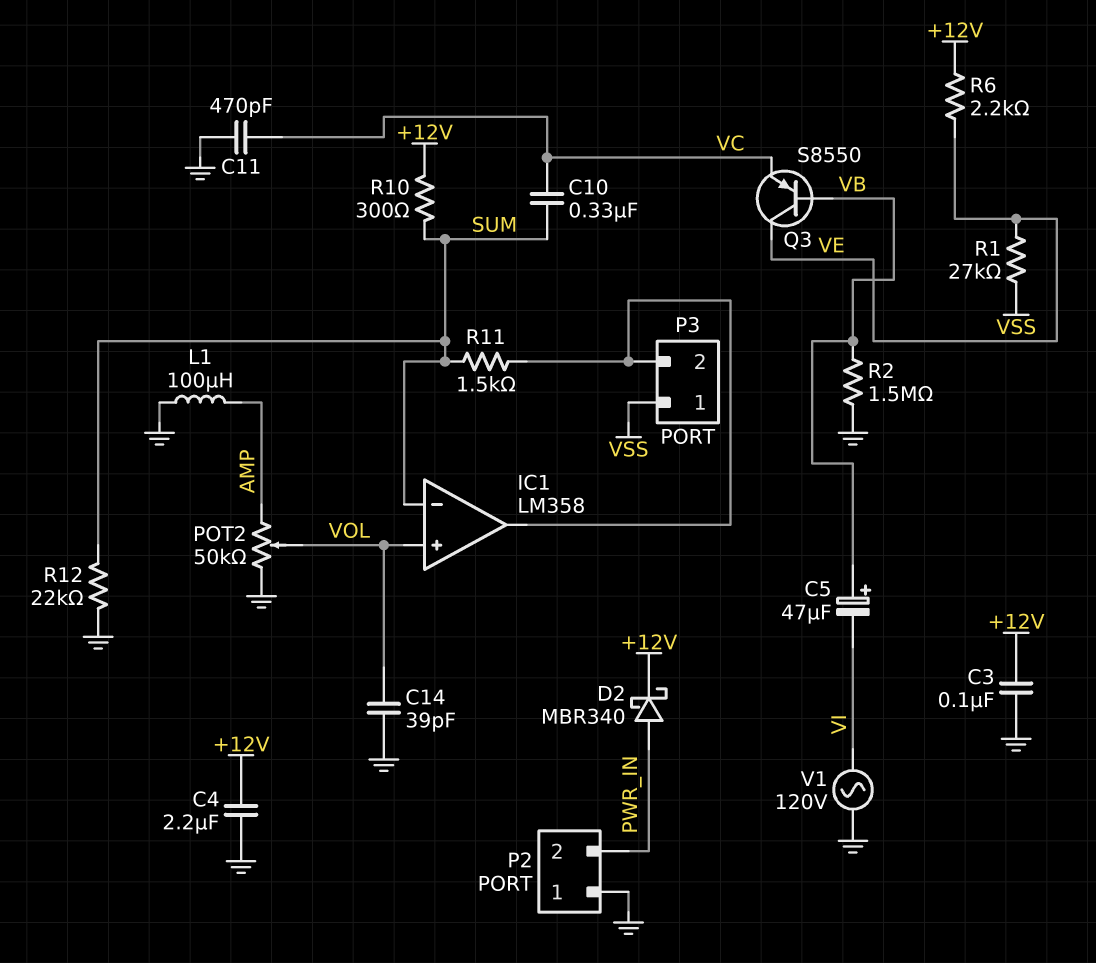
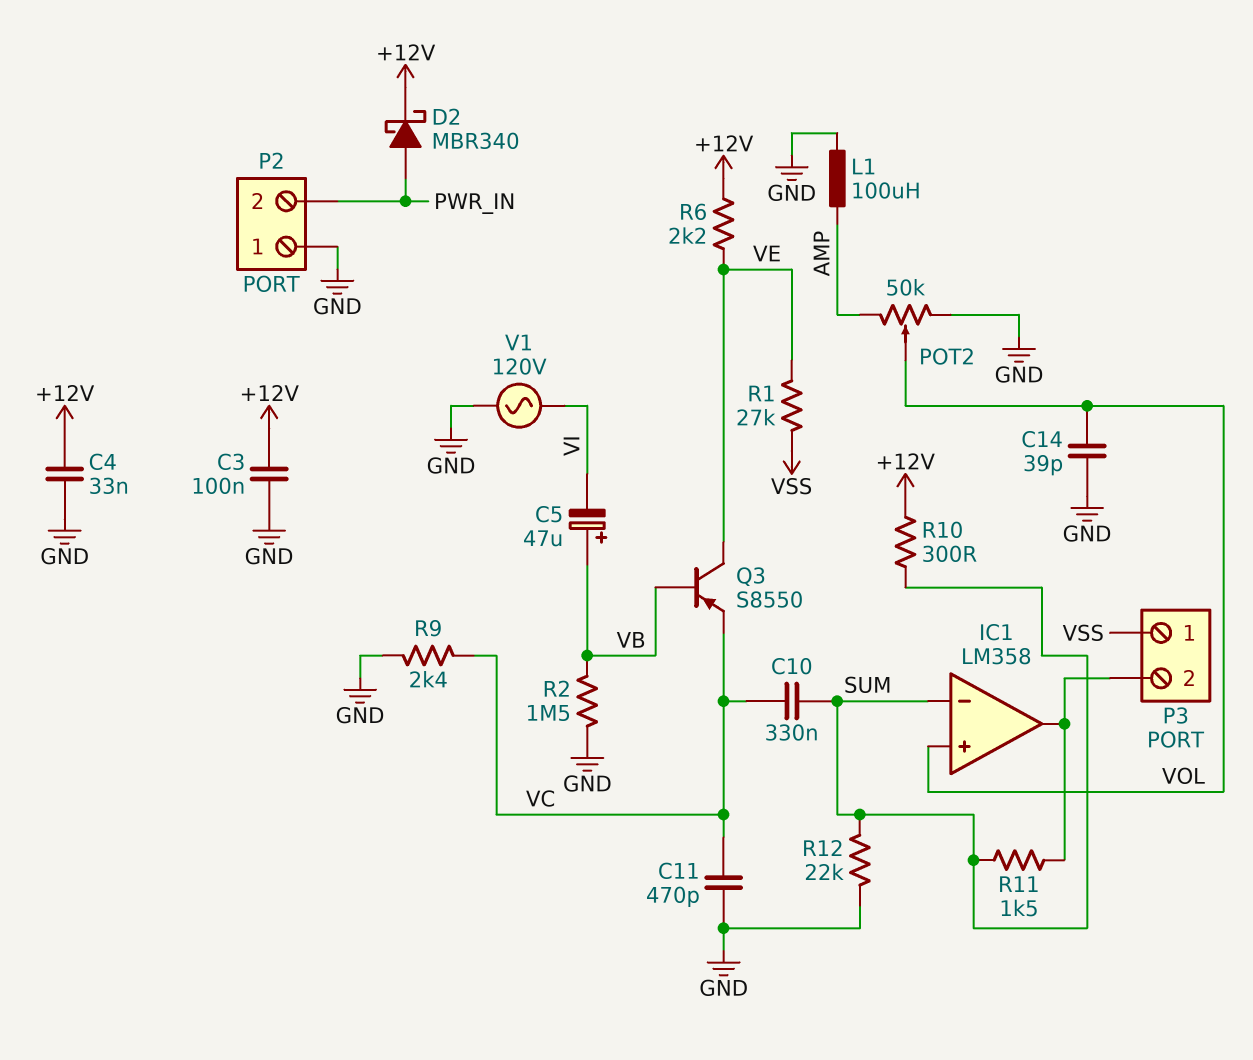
C4: 2.2uF (+12V, GND) -> 33nF (+12V, GND)
R9: none -> 2.4k (GND, VC)

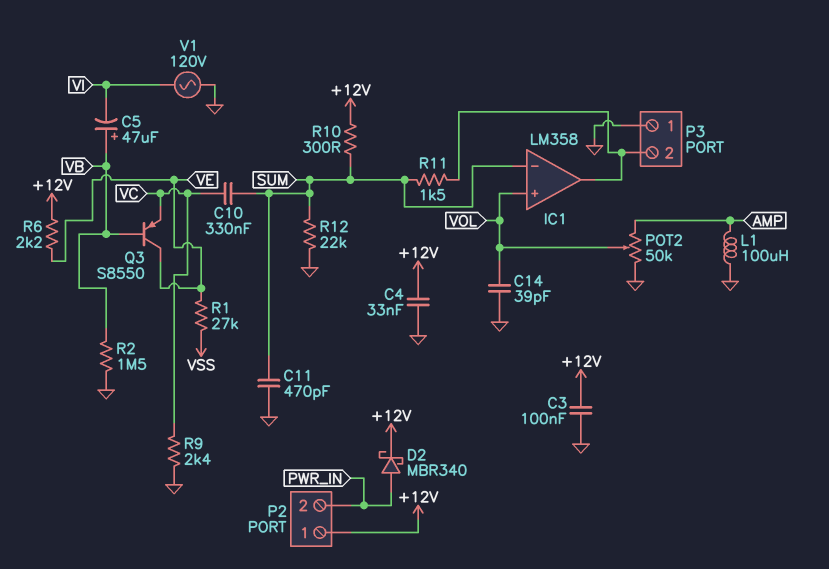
C11: 470pF (GND, VC) -> 470pF (GND, SUM)
P2 pin 1: GND -> +12V
P3 pin 1: VSS -> GND

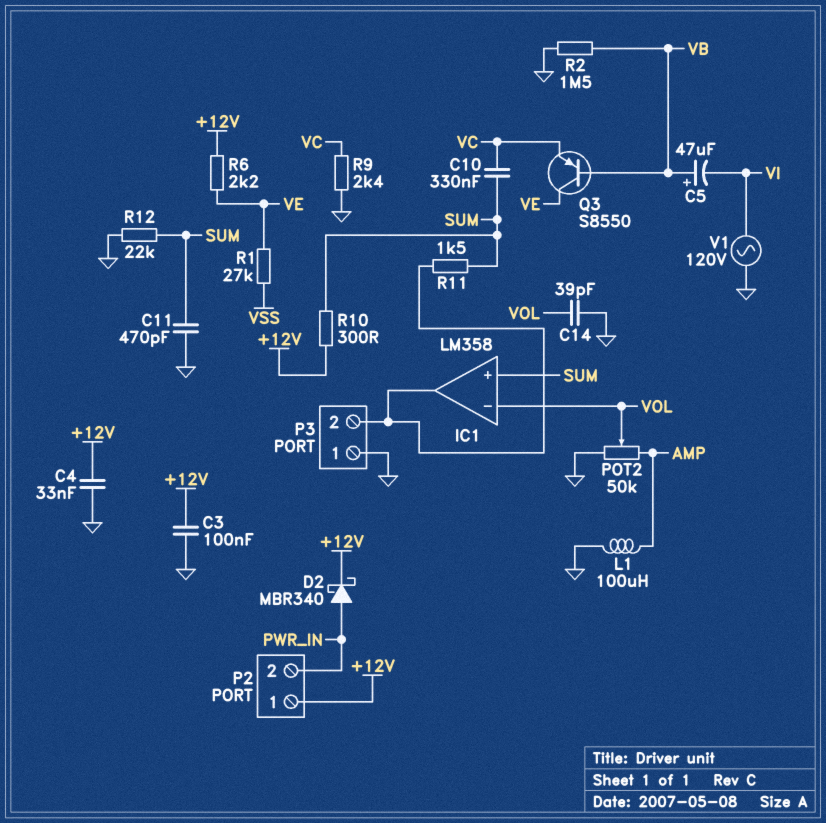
IC1 pin in+: VOL -> SUM
IC1 pin in-: SUM -> VOL

